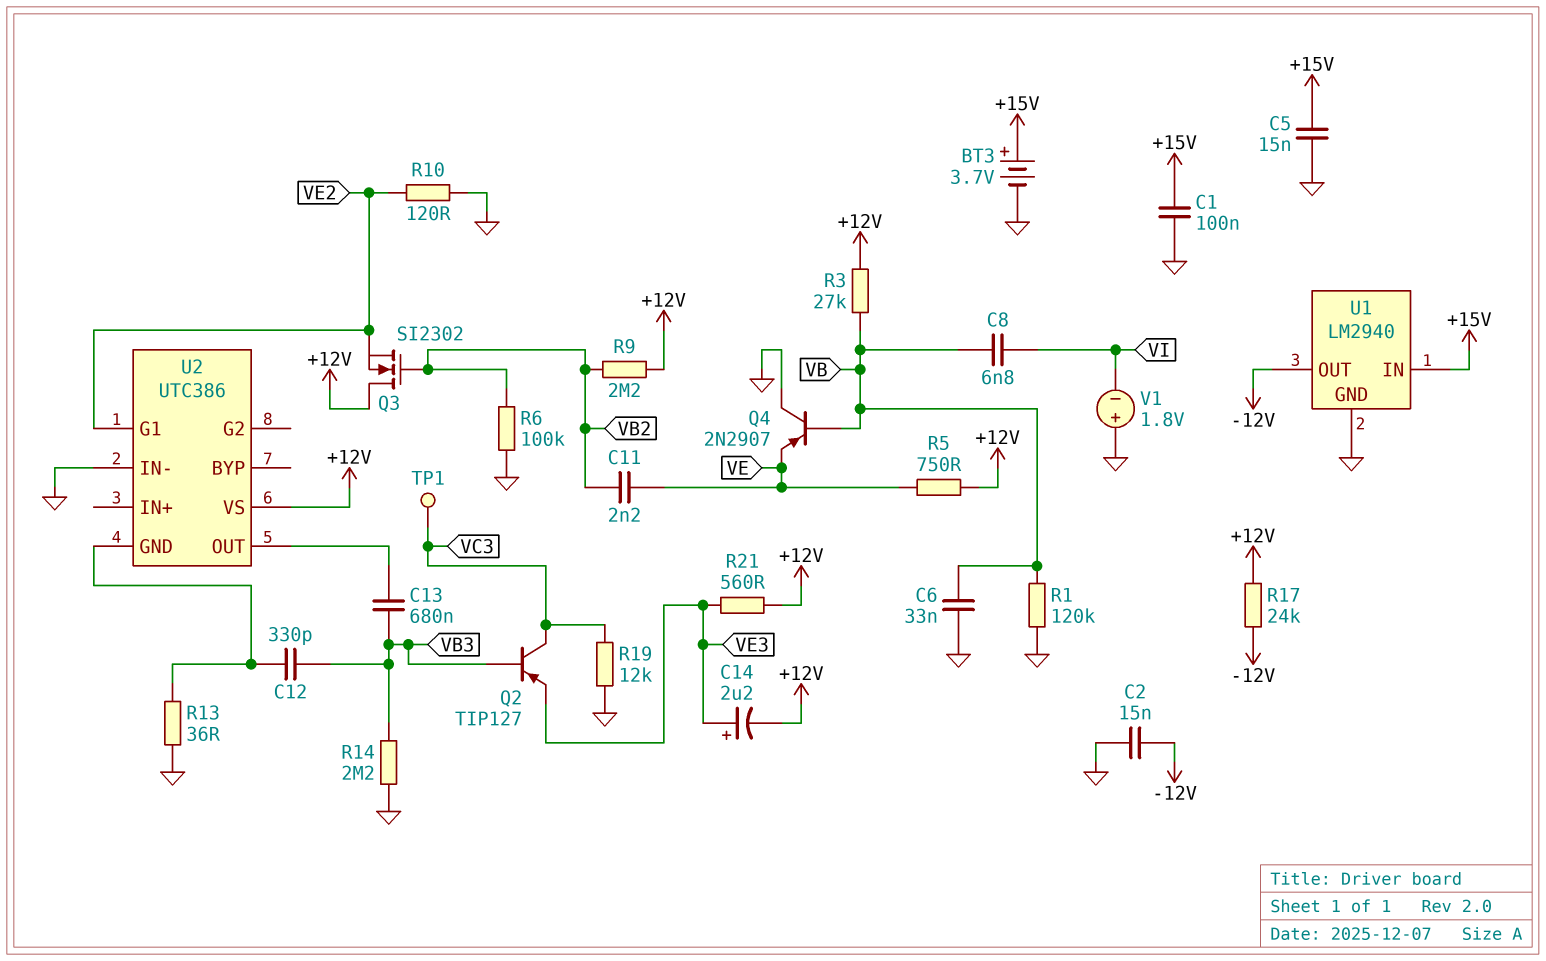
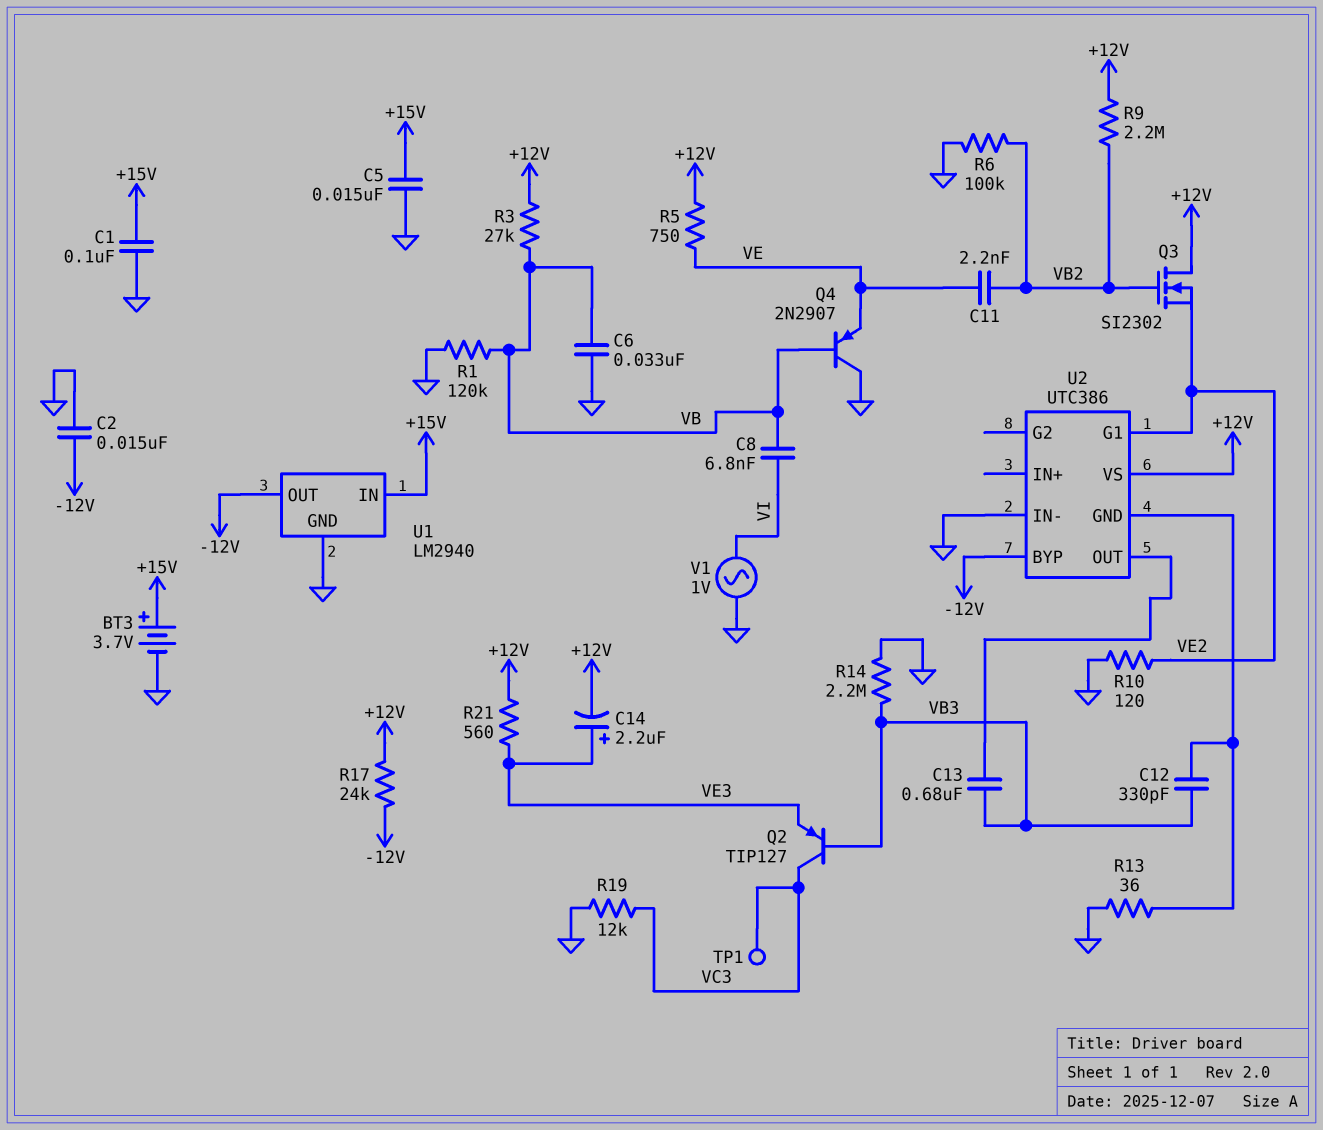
U2 pin BYP: none -> -12V
V1: 1.8V (plus GND, minus VI) -> AC 1V (GND, VI)

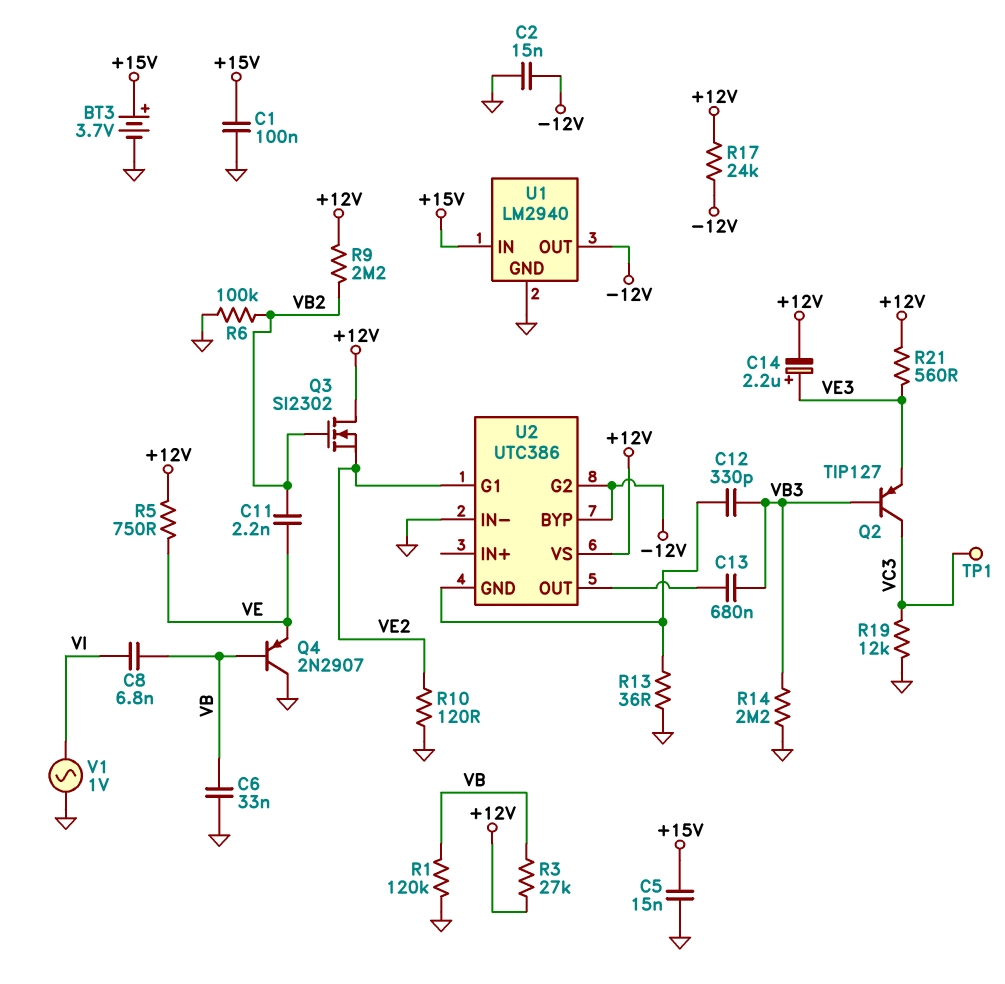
U2 pin G2: none -> -12V

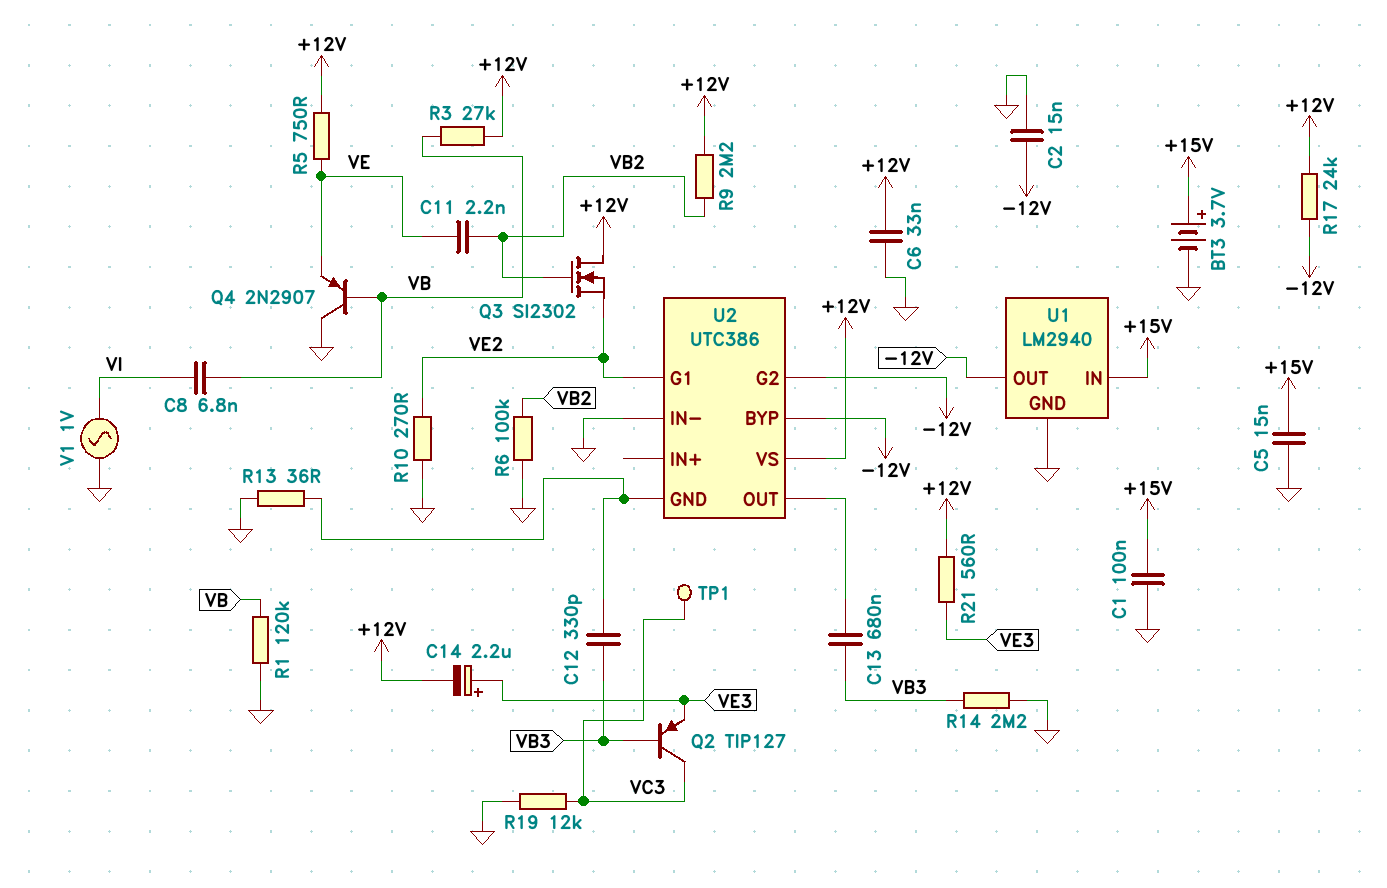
C6: 33nF (GND, VB) -> 33nF (+12V, GND)
R10: 120 (GND, VE2) -> 270 (GND, VE2)

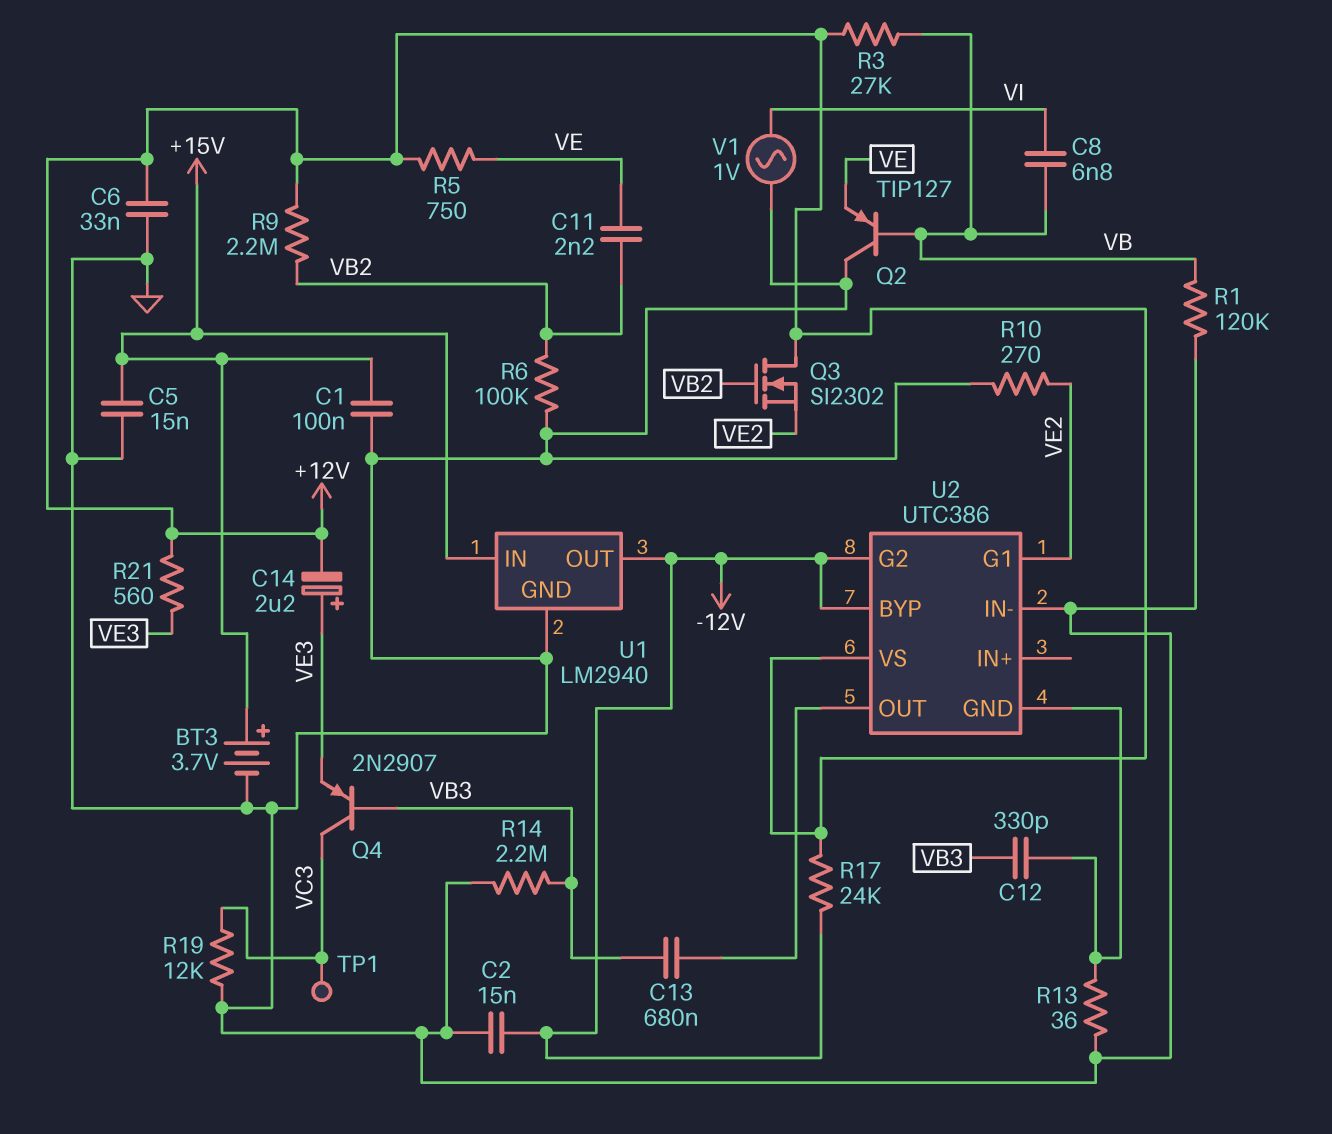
Q2: PNP TIP127 (B VB3, C VC3, E VE3) -> PNP TIP127 (B VB, C GND, E VE)
Q4: PNP 2N2907 (B VB, C GND, E VE) -> PNP 2N2907 (B VB3, C VC3, E VE3)

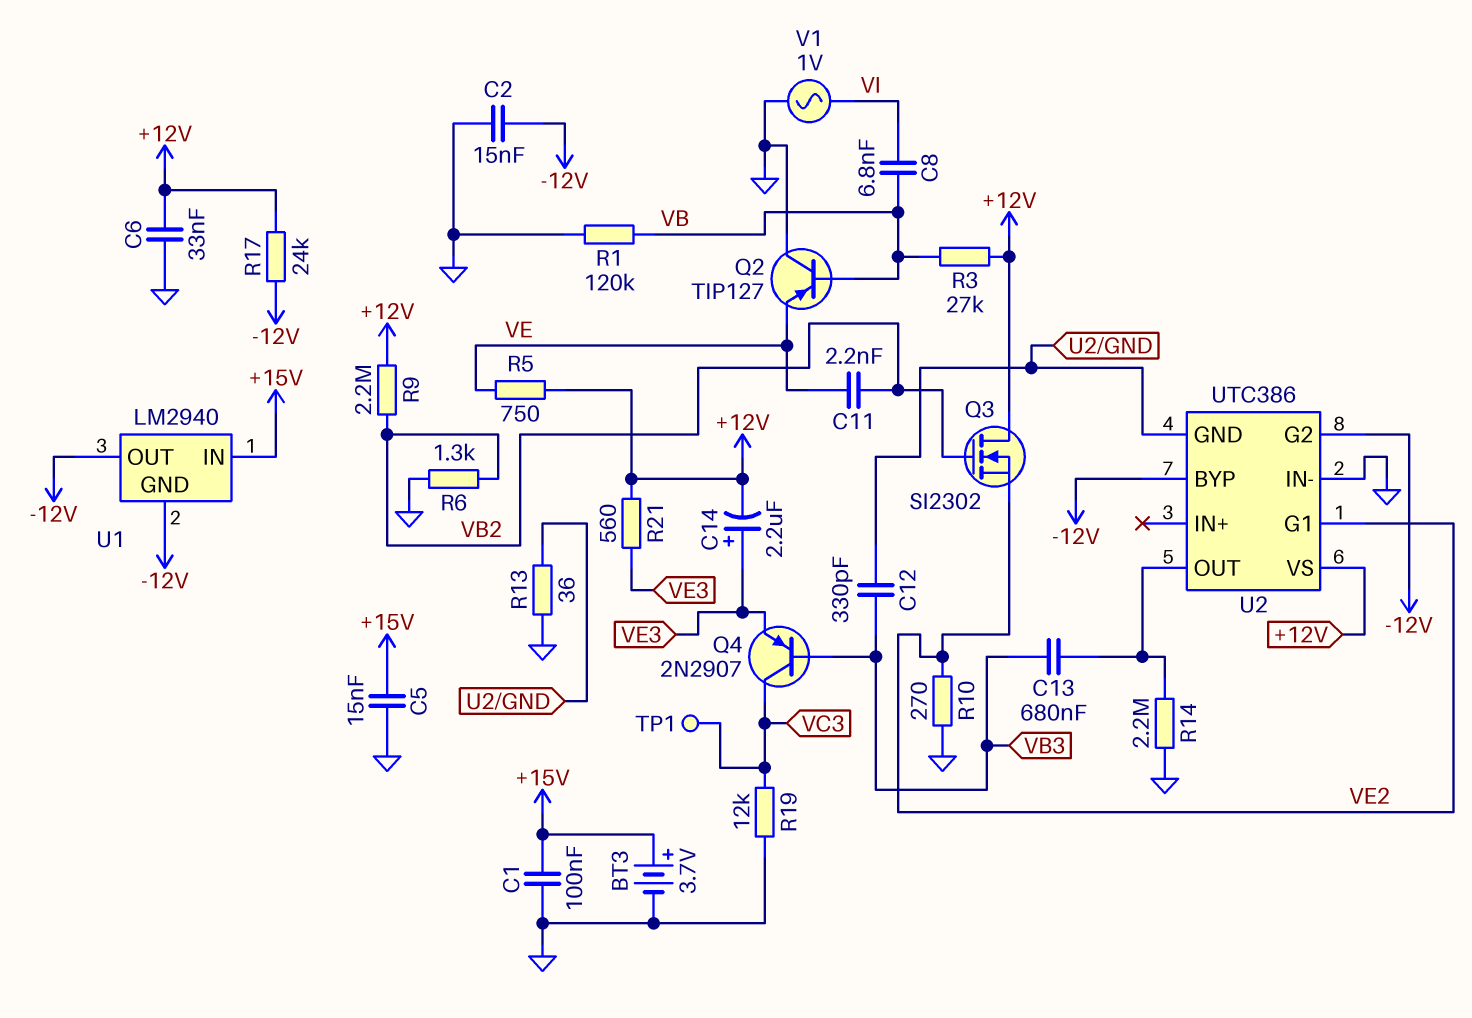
R6: 100k (GND, VB2) -> 1.3k (GND, VB2)
R14: 2.2M (GND, VB3) -> 2.2M (GND, U2/OUT)
U1 pin GND: GND -> -12V

